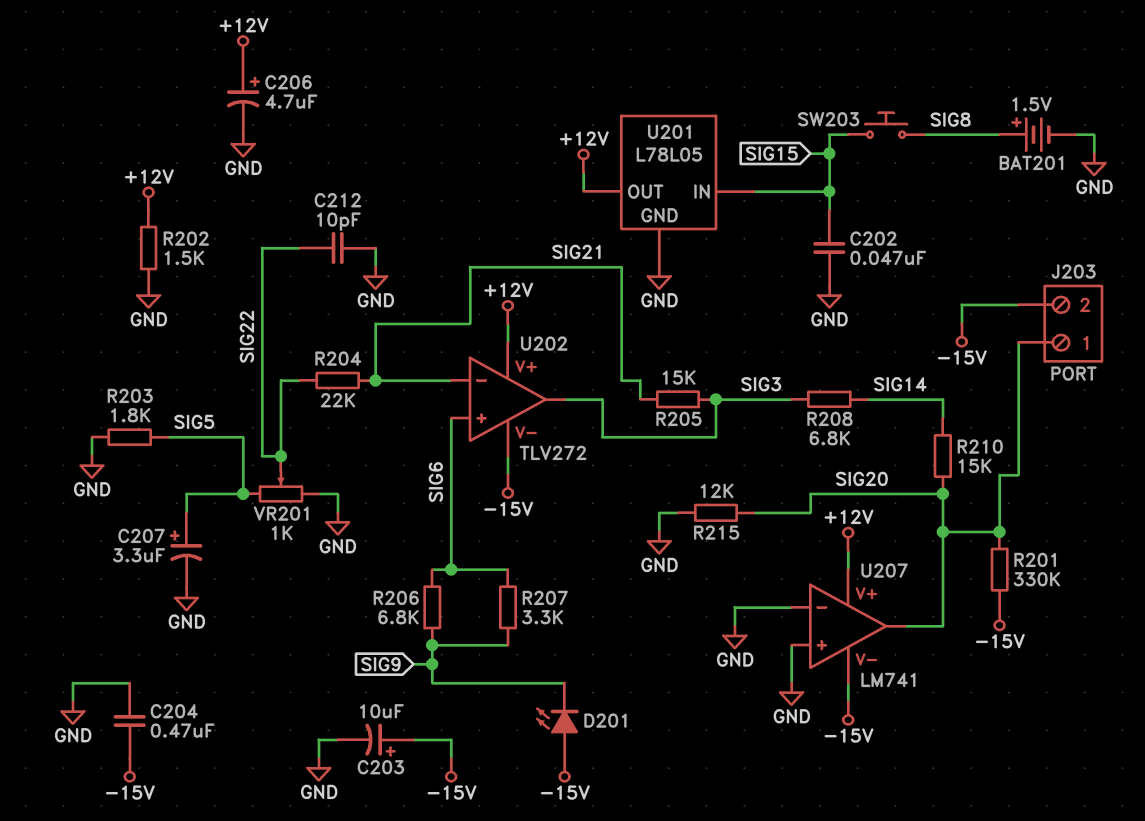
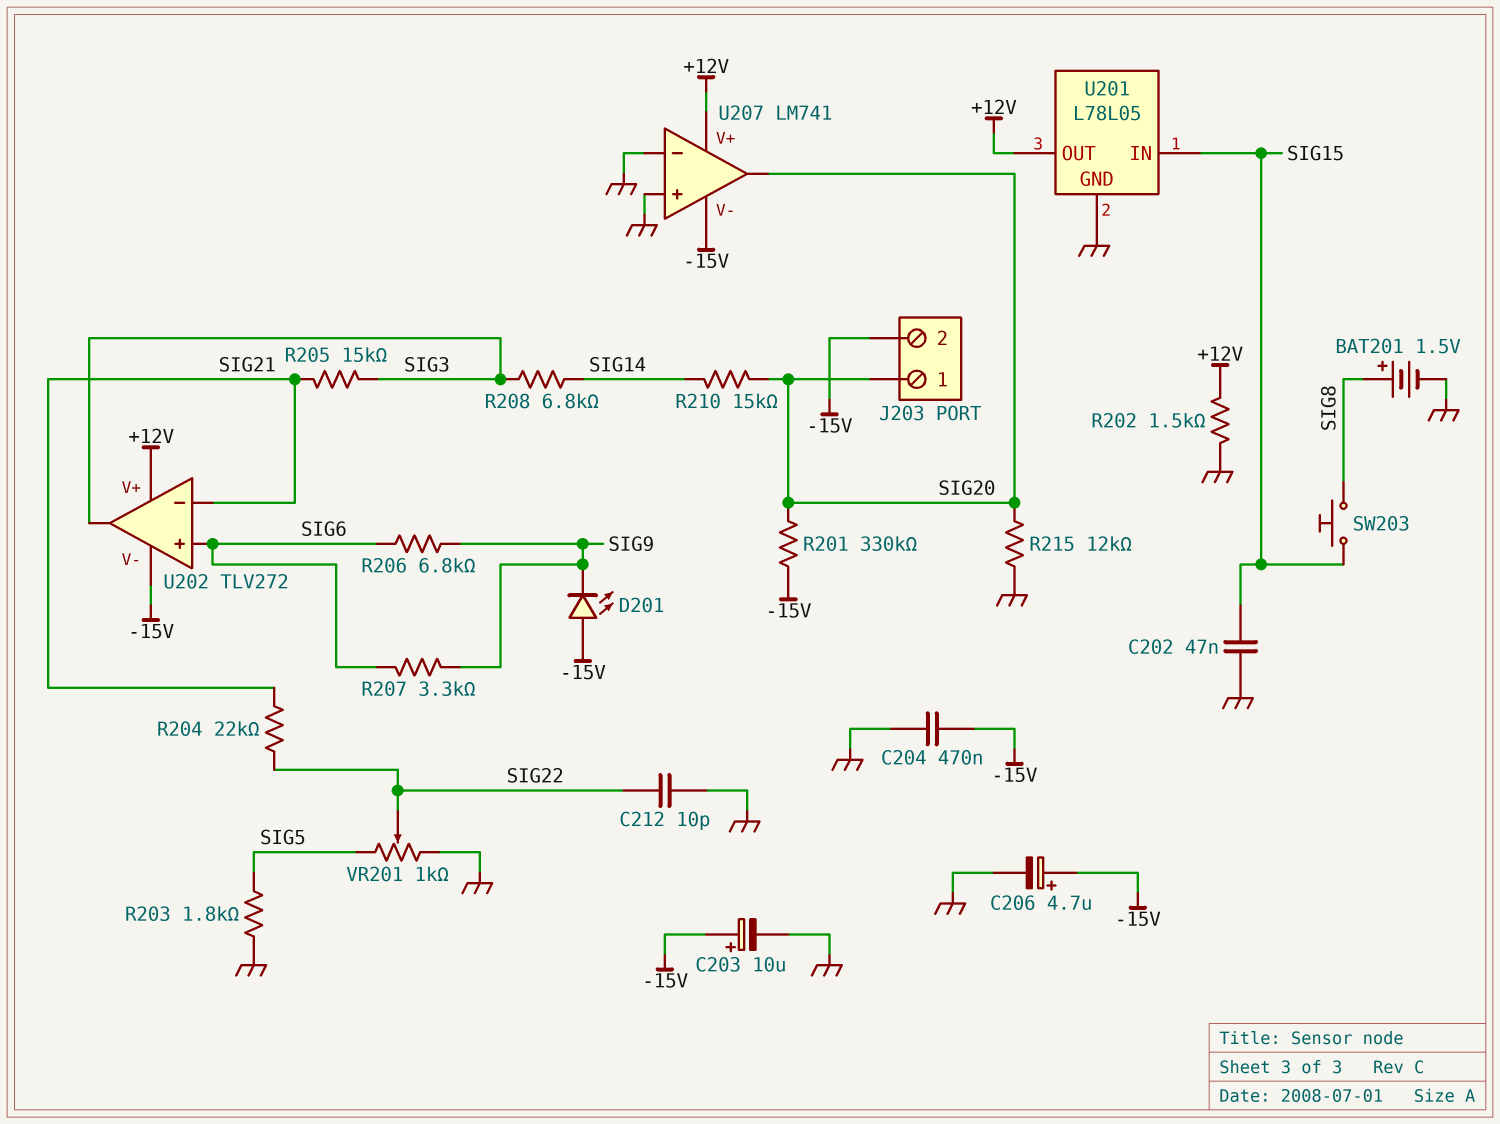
C206: 4.7uF (plus +12V, minus GND) -> 4.7uF (plus -15V, minus GND)
C207: 3.3uF (plus SIG5, minus GND) -> none

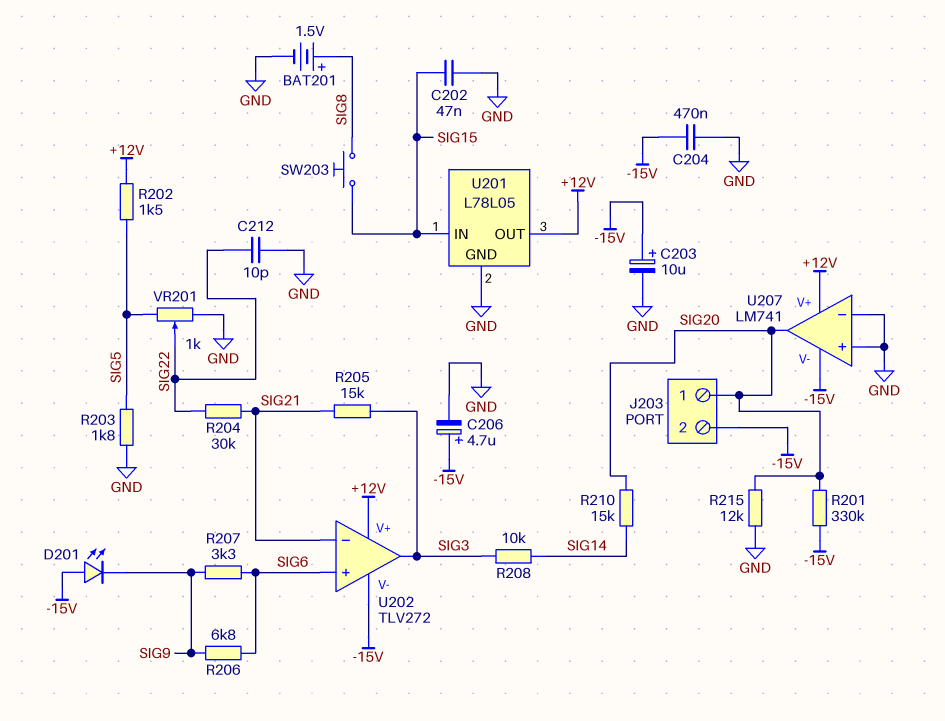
R202: 1.5k (+12V, GND) -> 1.5k (+12V, SIG5)
R204: 22k (SIG21, SIG22) -> 30k (SIG21, SIG22)
R208: 6.8k (SIG3, SIG14) -> 10k (SIG3, SIG14)

